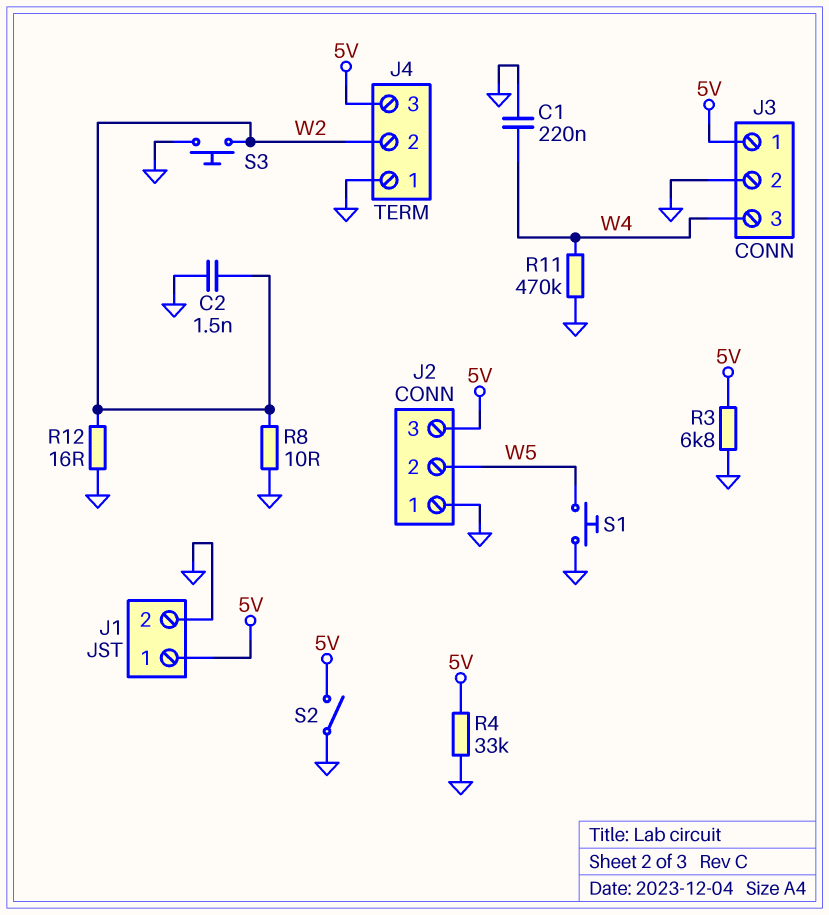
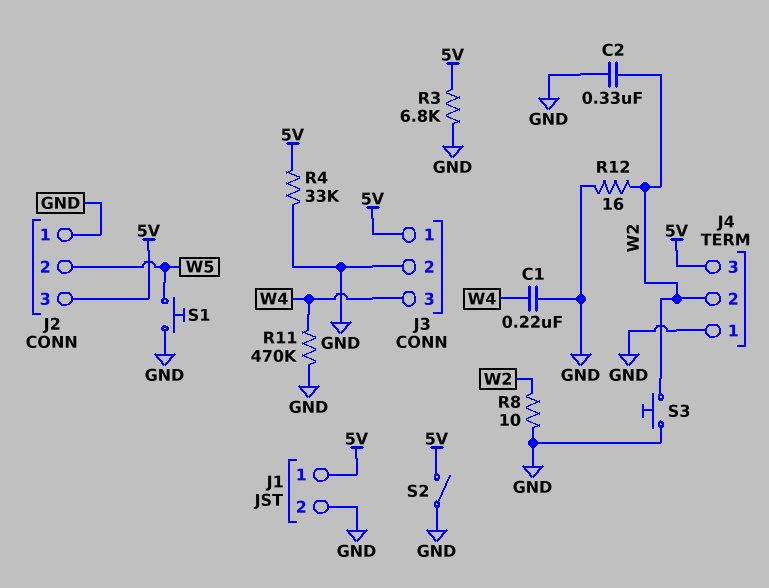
C2: 1.5nF (GND, W2) -> 330nF (GND, W2)

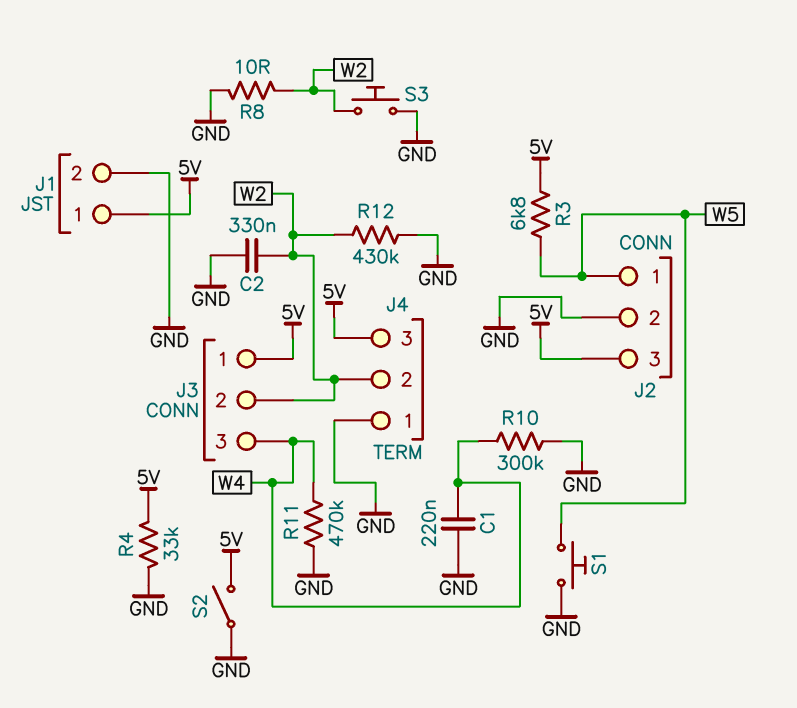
J2 pin 1: GND -> W5
J2 pin 2: W5 -> GND
J3 pin 2: GND -> W2
R3: 6.8k (5V, GND) -> 6.8k (5V, W5)
R10: none -> 300k (GND, W4)
R12: 16 (GND, W2) -> 430k (GND, W2)

